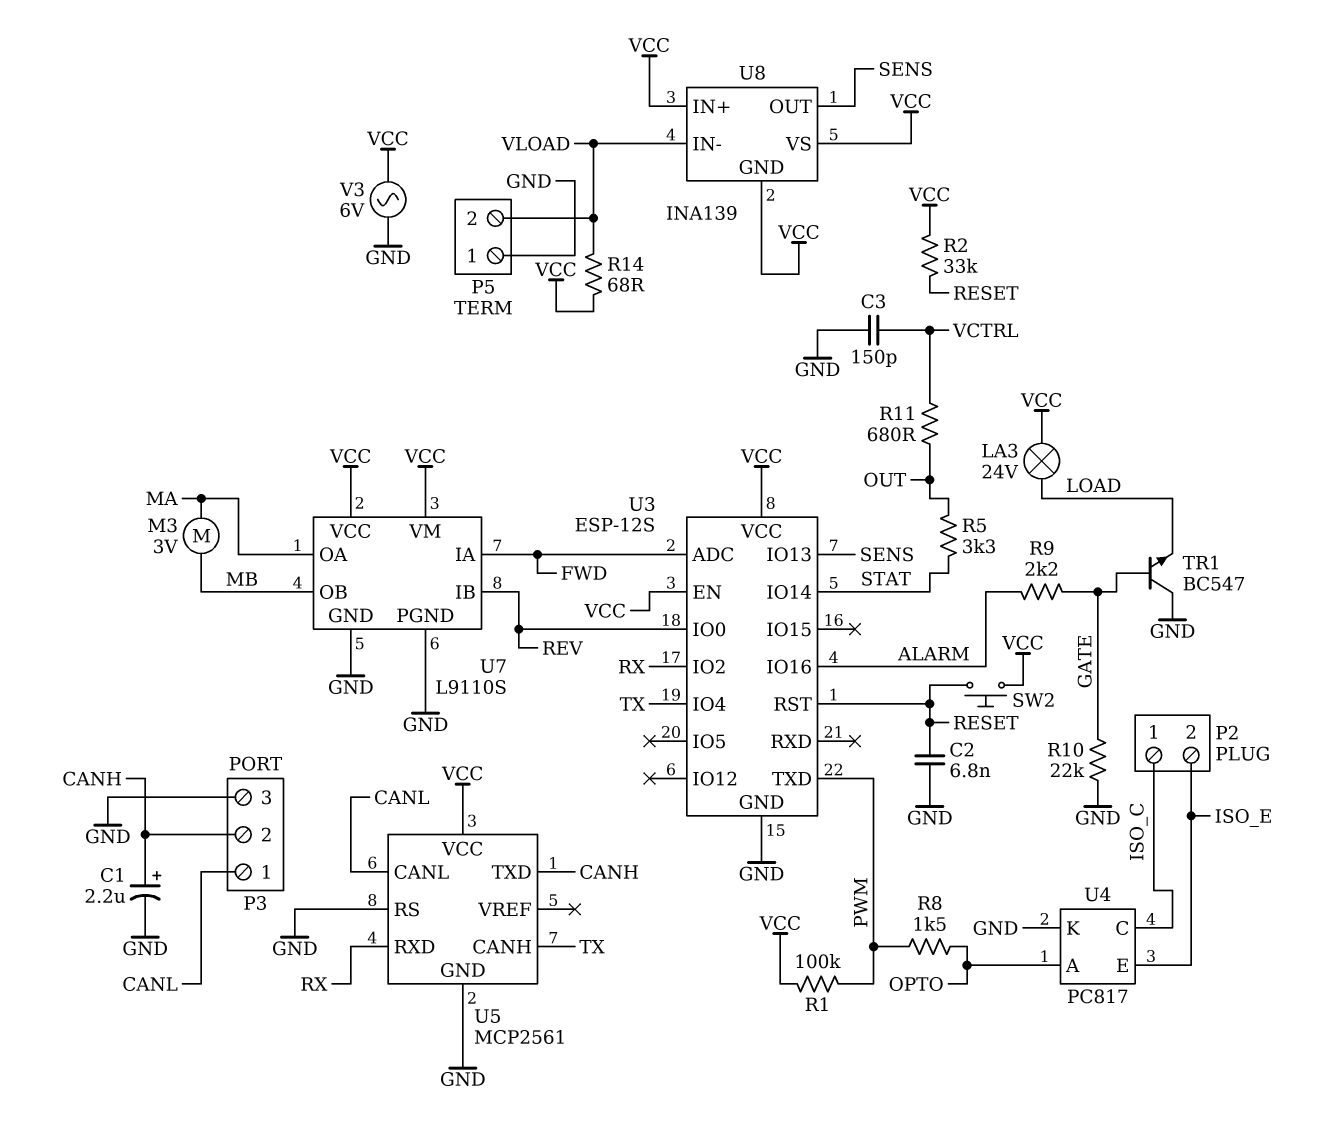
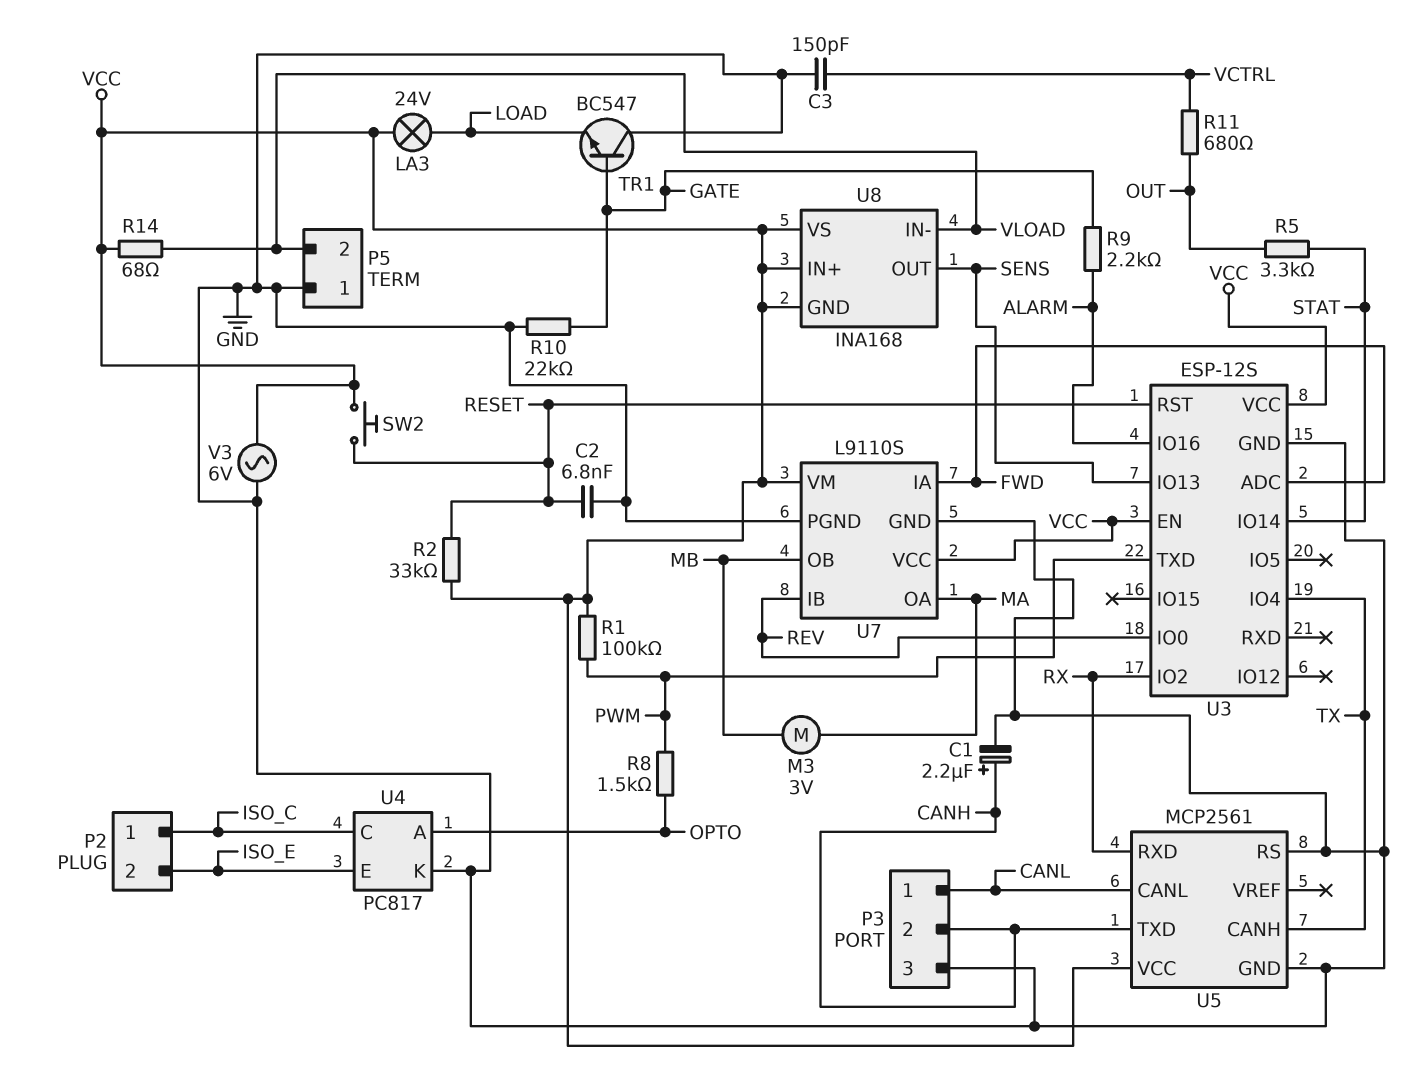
U8: INA139 -> INA168

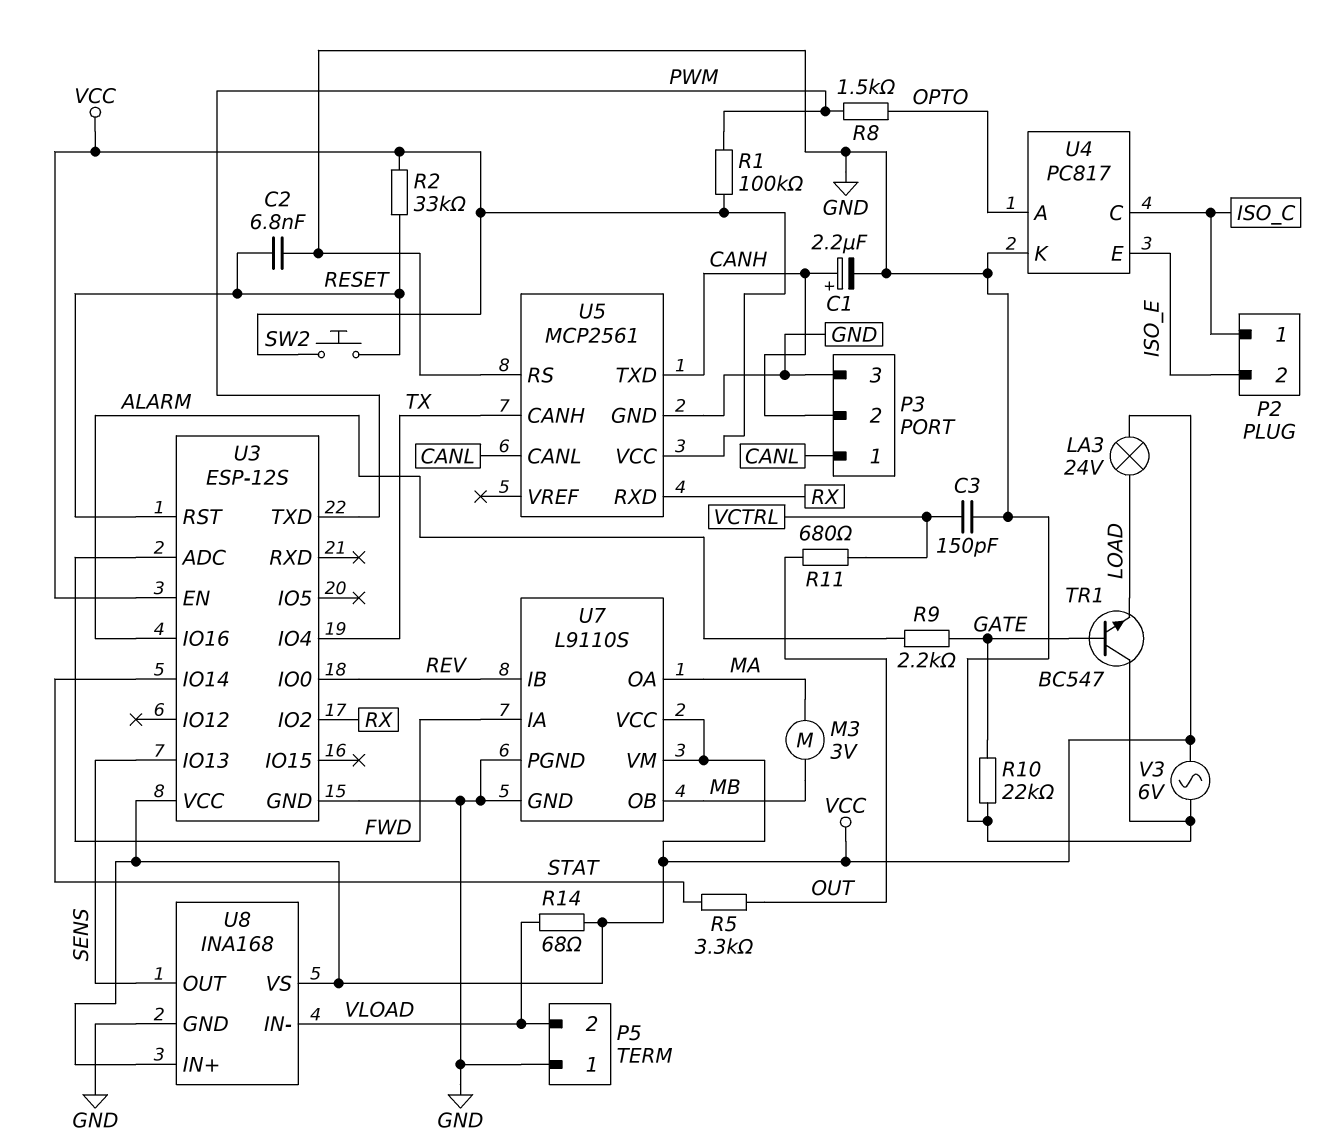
U8 pin GND: VCC -> GND

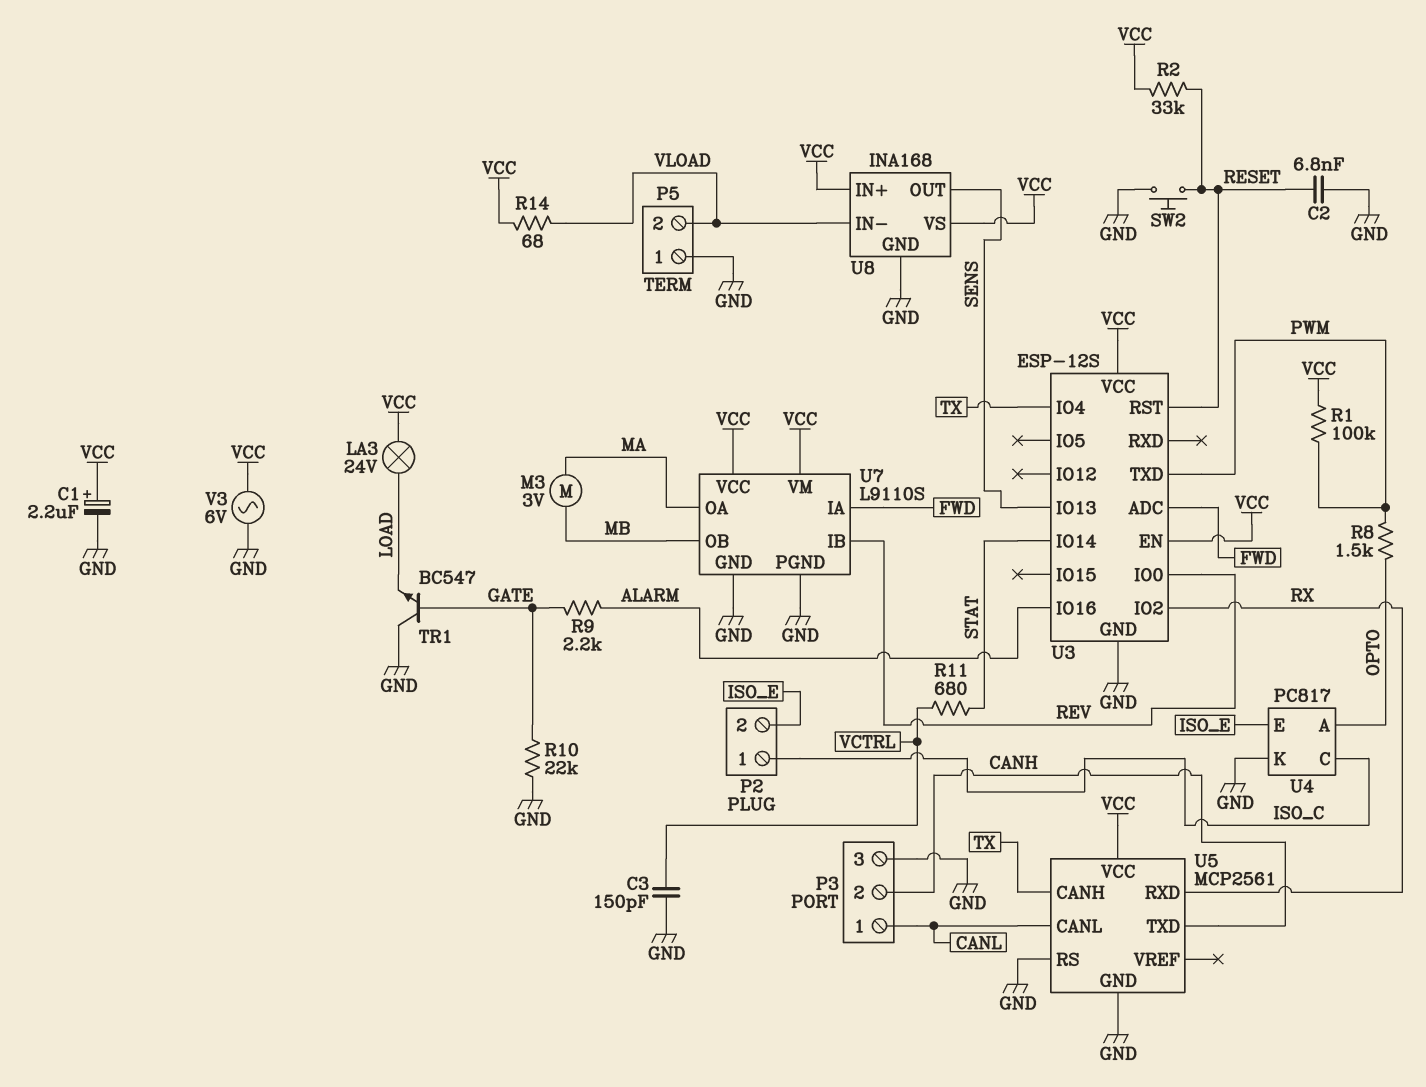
C1: 2.2uF (plus CANH, minus GND) -> 2.2uF (plus VCC, minus GND)
R5: 3.3k (OUT, STAT) -> none
R11: 680 (OUT, VCTRL) -> 680 (STAT, VCTRL)
SW2: button (RESET, VCC) -> button (GND, RESET)

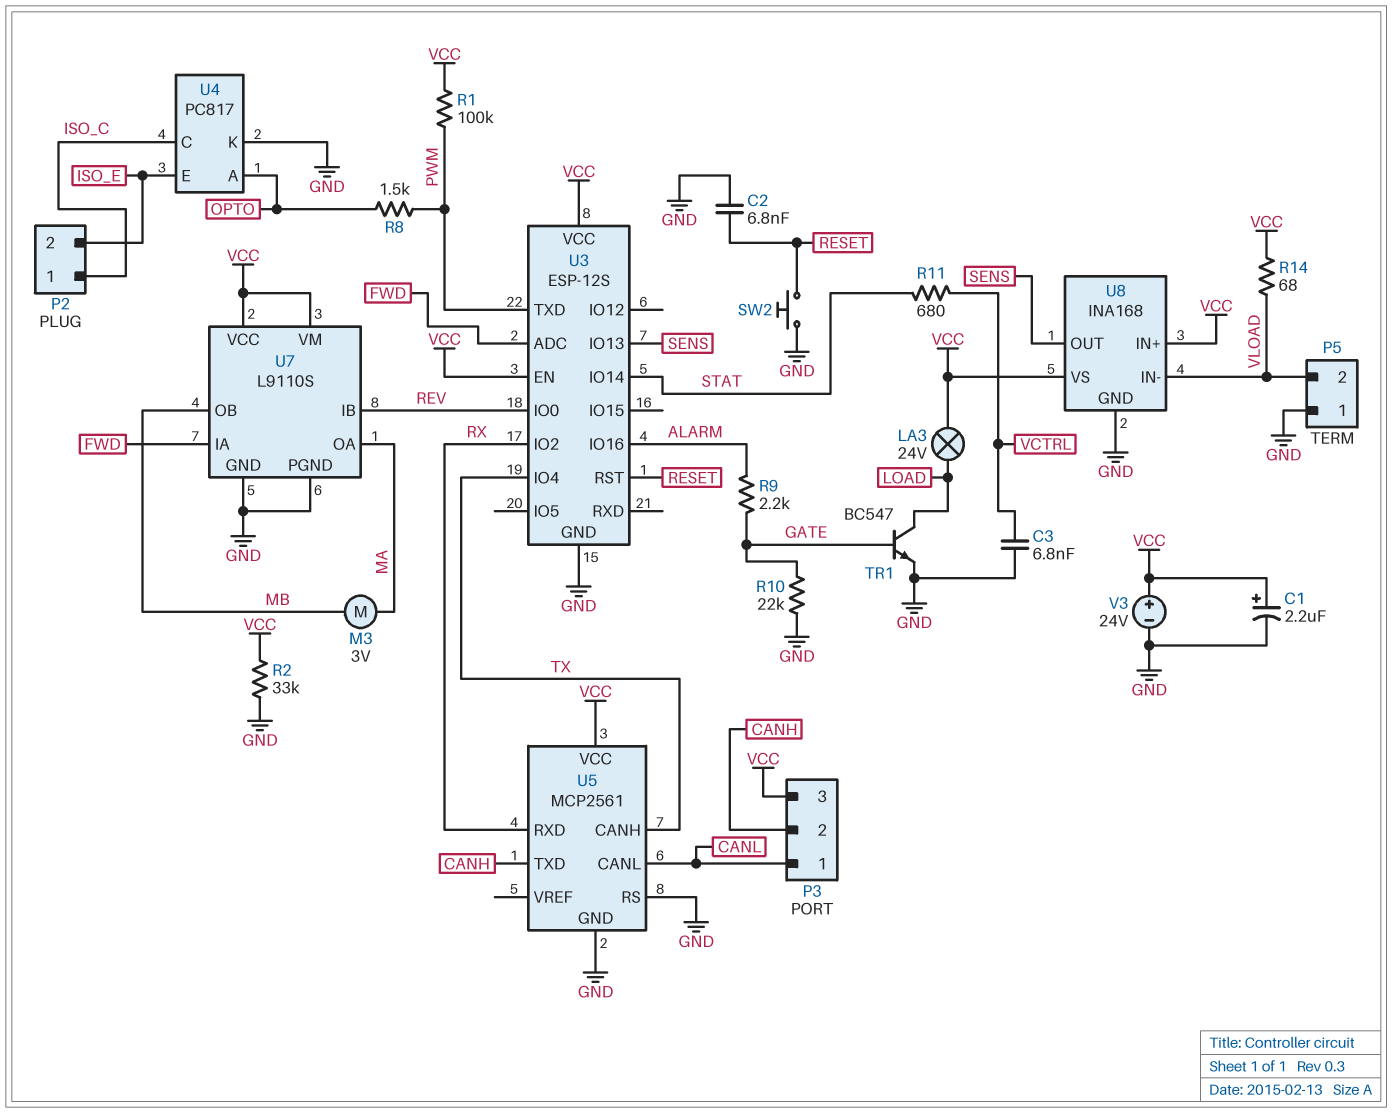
C3: 150pF (GND, VCTRL) -> 6.8nF (GND, VCTRL)
P3 pin 3: GND -> VCC
R2: 33k (RESET, VCC) -> 33k (GND, VCC)
TR1: NPN BC547 (B GATE, C GND, E LOAD) -> NPN BC547 (B GATE, C LOAD, E GND)
V3: AC 6V (GND, VCC) -> 24V (plus VCC, minus GND)

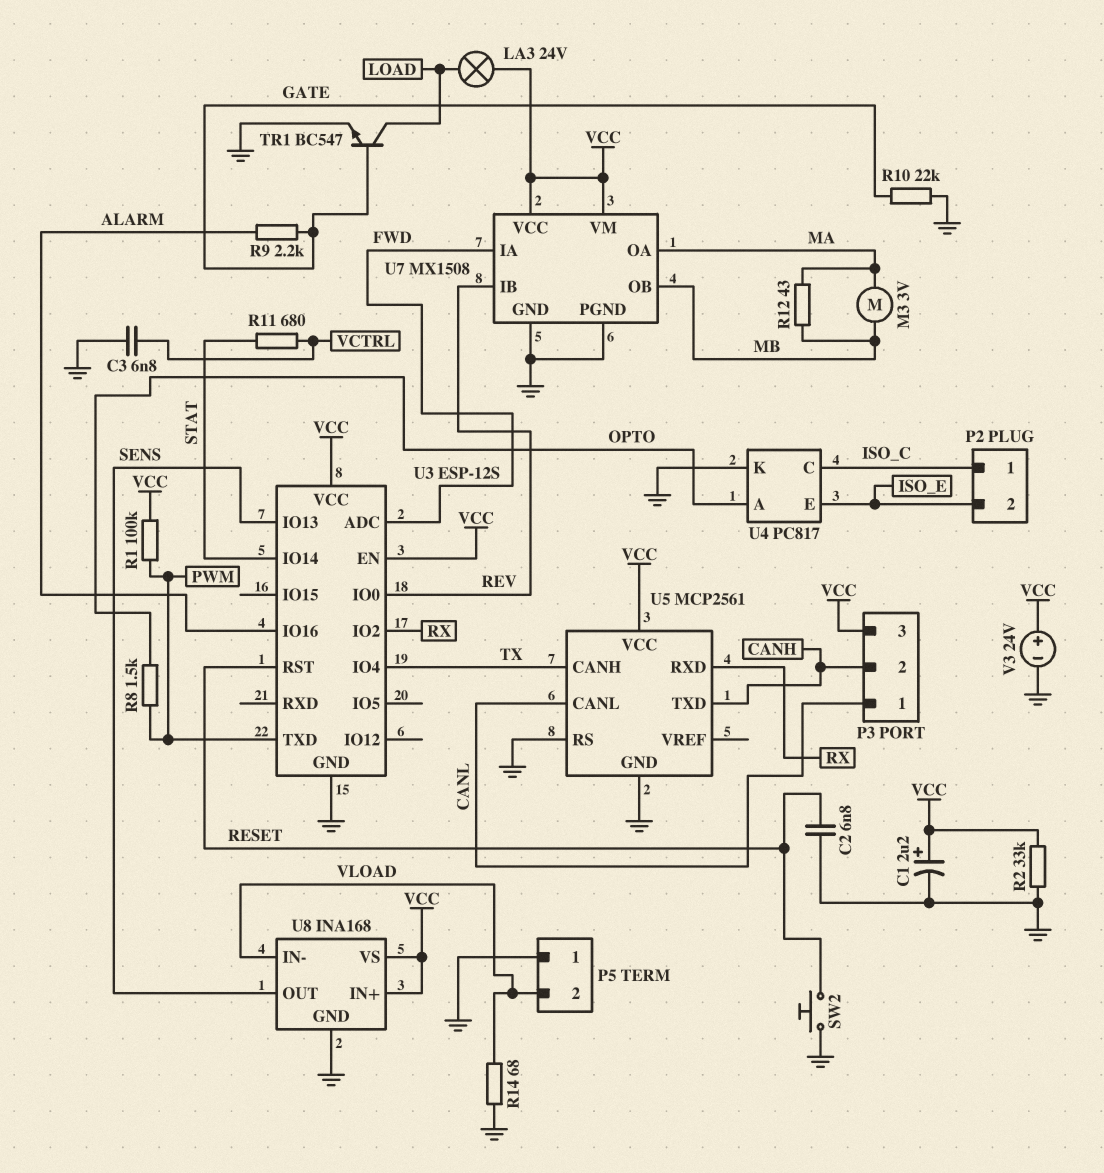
R12: none -> 43 (MA, MB)
R14: 68 (VCC, VLOAD) -> 68 (GND, VLOAD)
U7: L9110S -> MX1508

